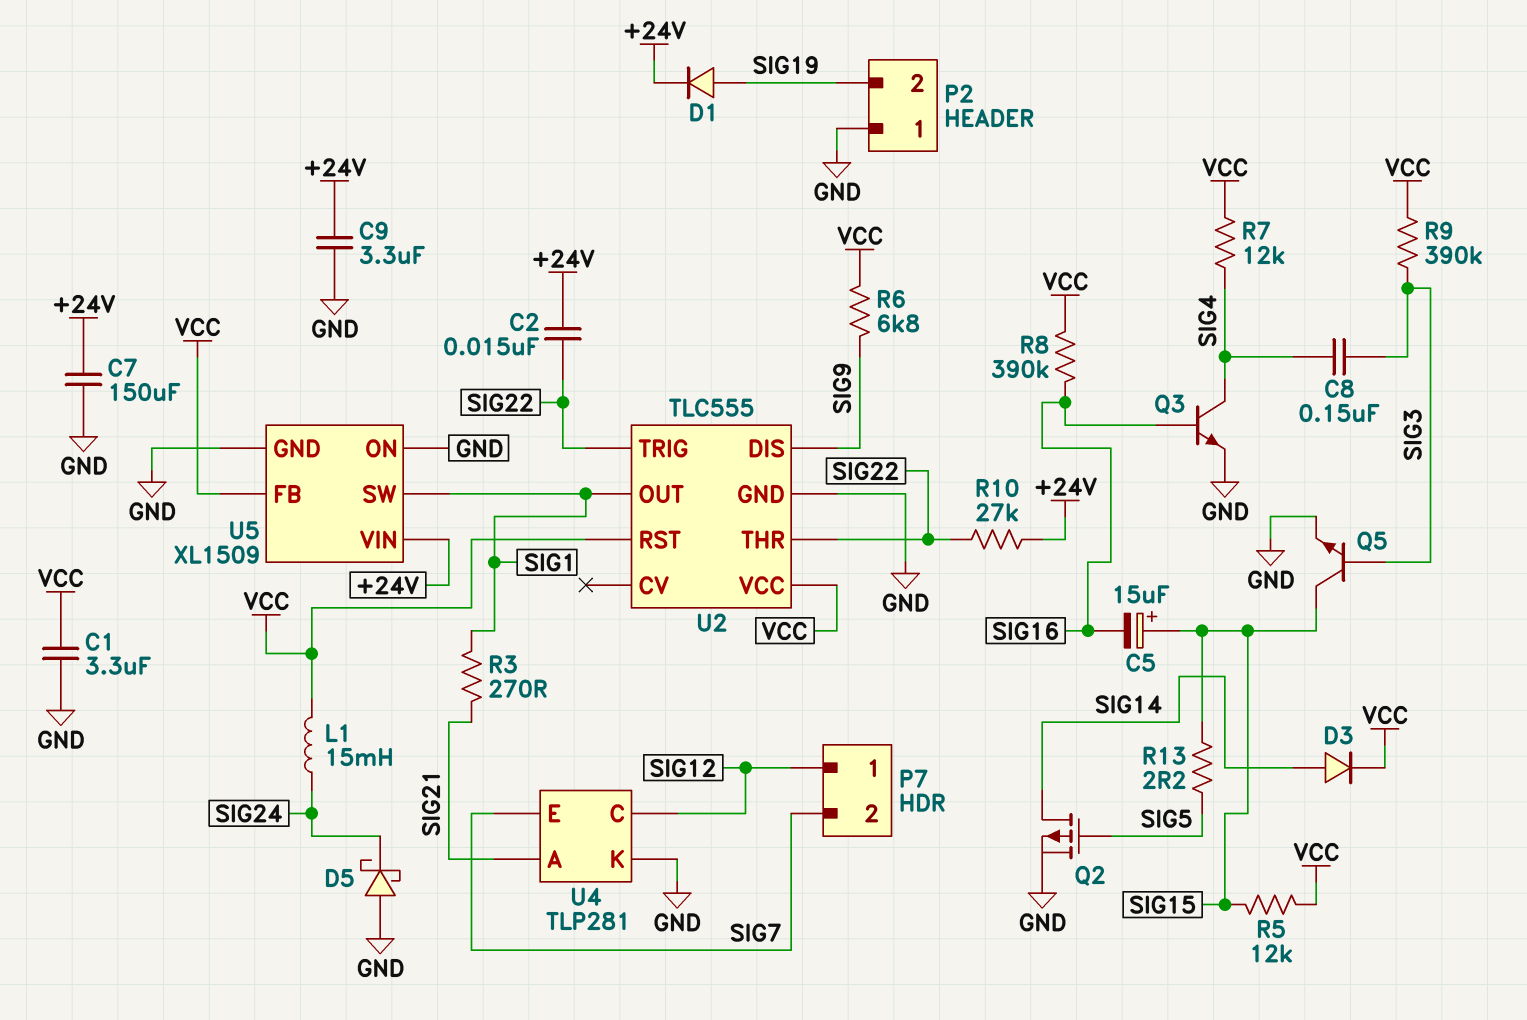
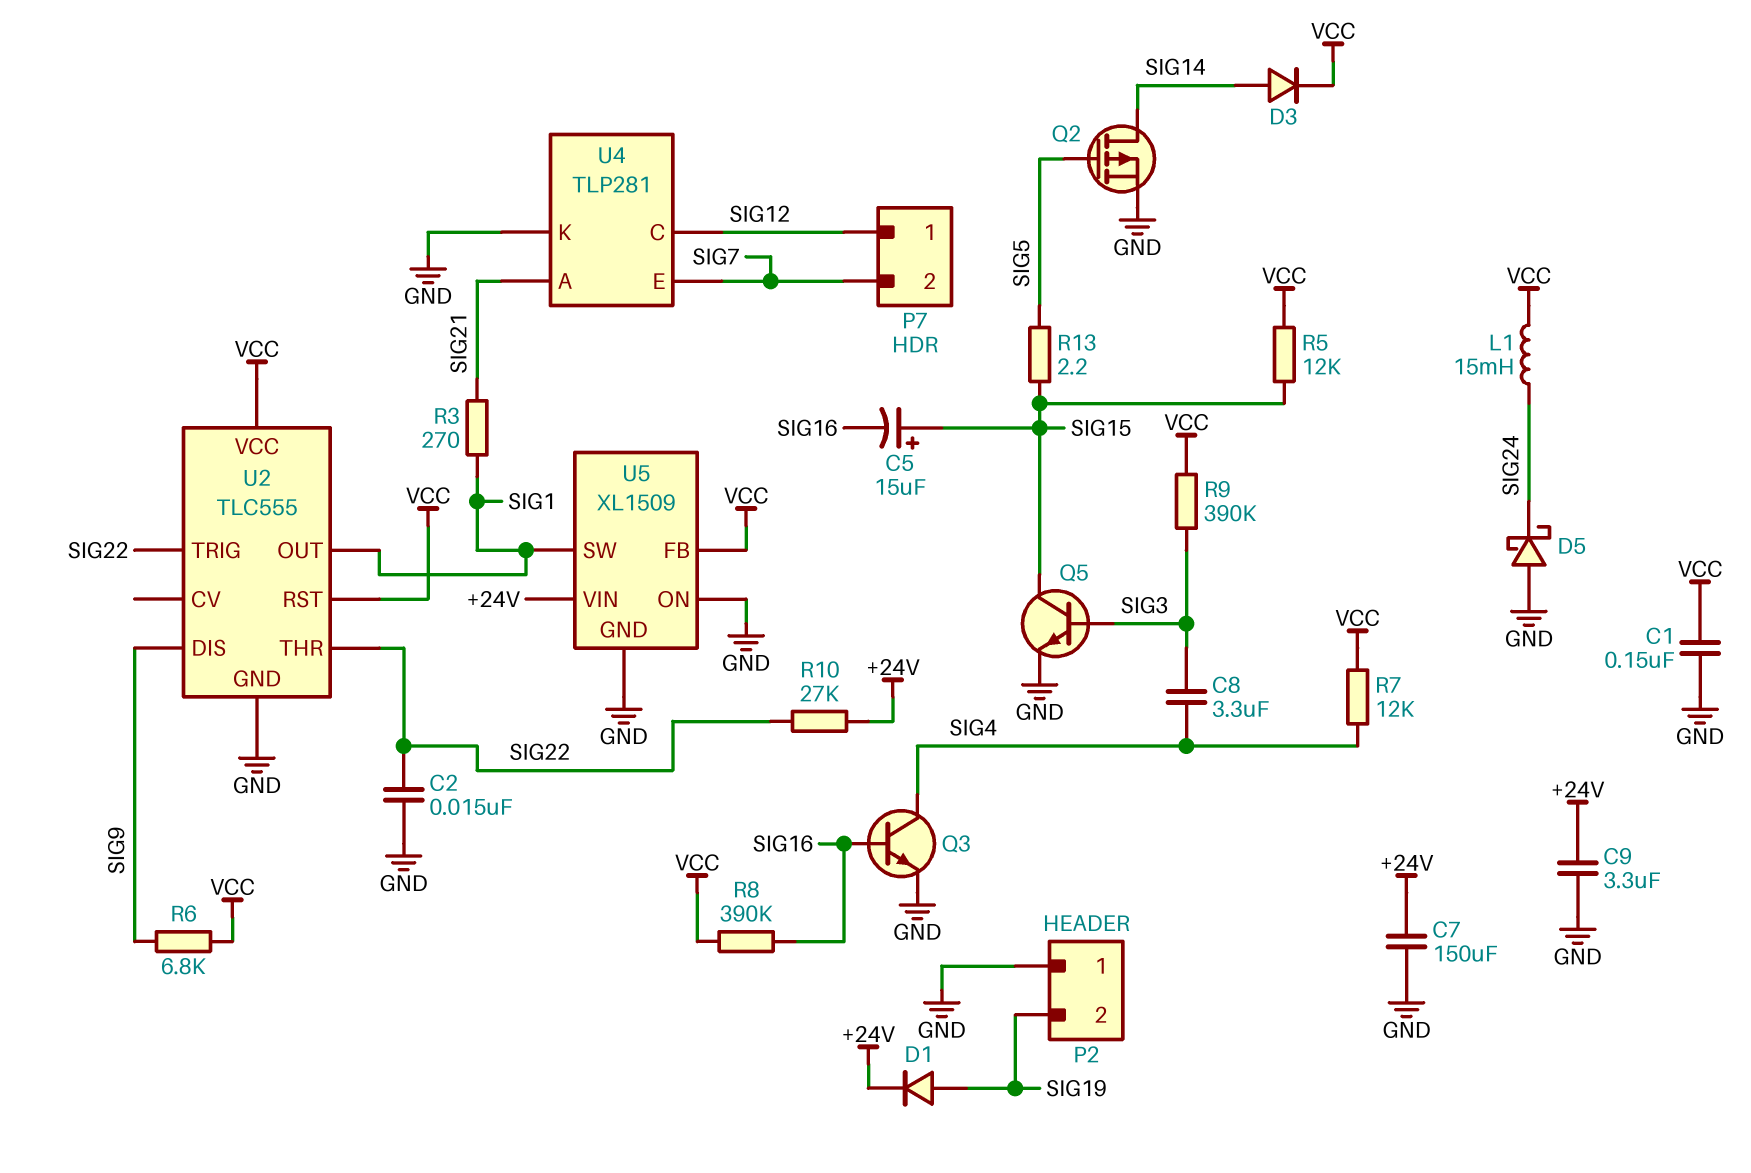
C1: 3.3uF (GND, VCC) -> 150nF (GND, VCC)
C2: 15nF (+24V, SIG22) -> 15nF (GND, SIG22)
C8: 150nF (SIG3, SIG4) -> 3.3uF (SIG3, SIG4)

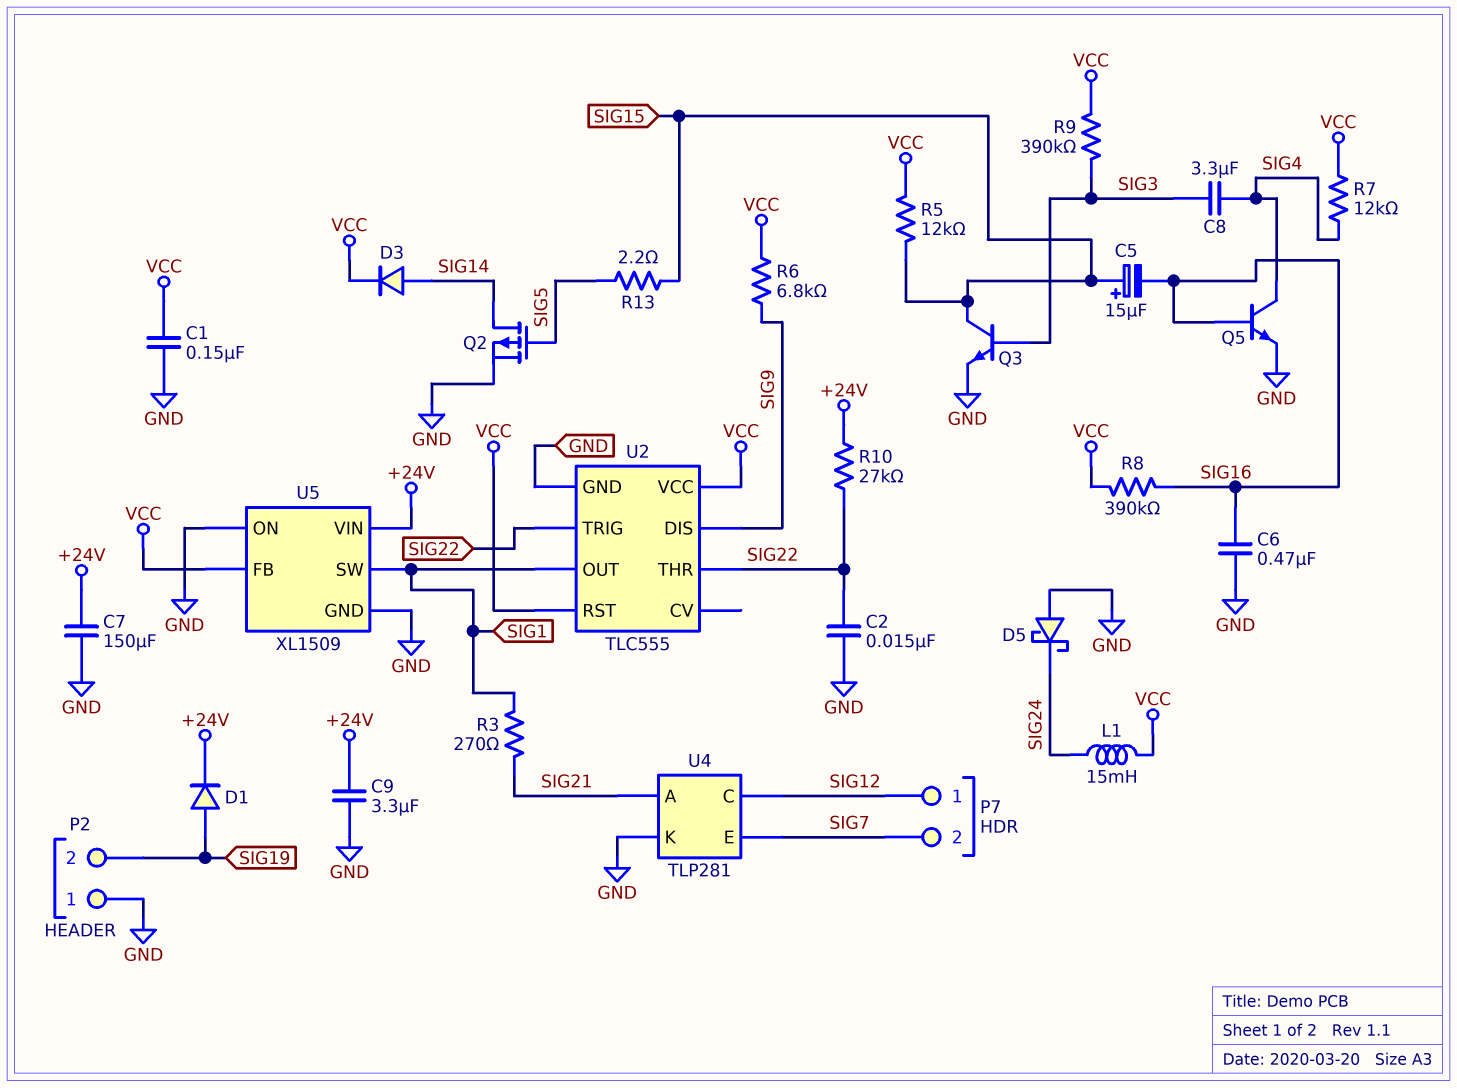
C6: none -> 470nF (GND, SIG16)
Q3: NPN (B SIG16, C SIG4, E GND) -> NPN (B SIG3, C SIG15, E GND)
Q5: NPN (B SIG3, C SIG15, E GND) -> NPN (B SIG16, C SIG4, E GND)

